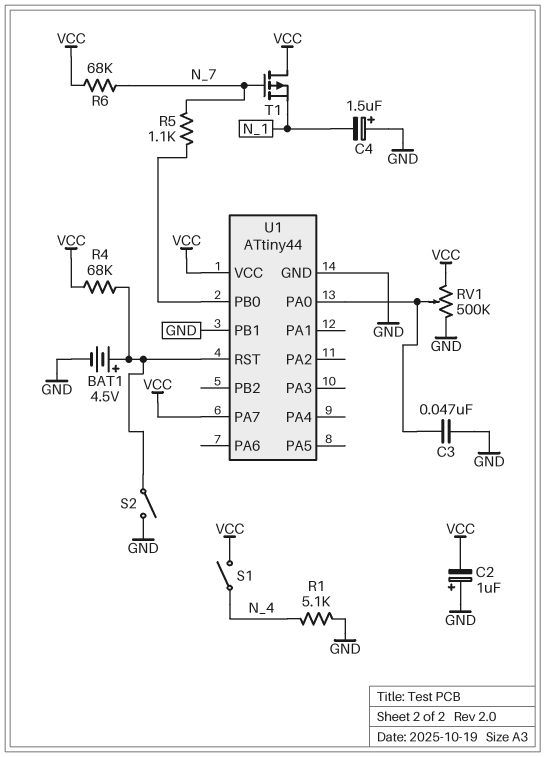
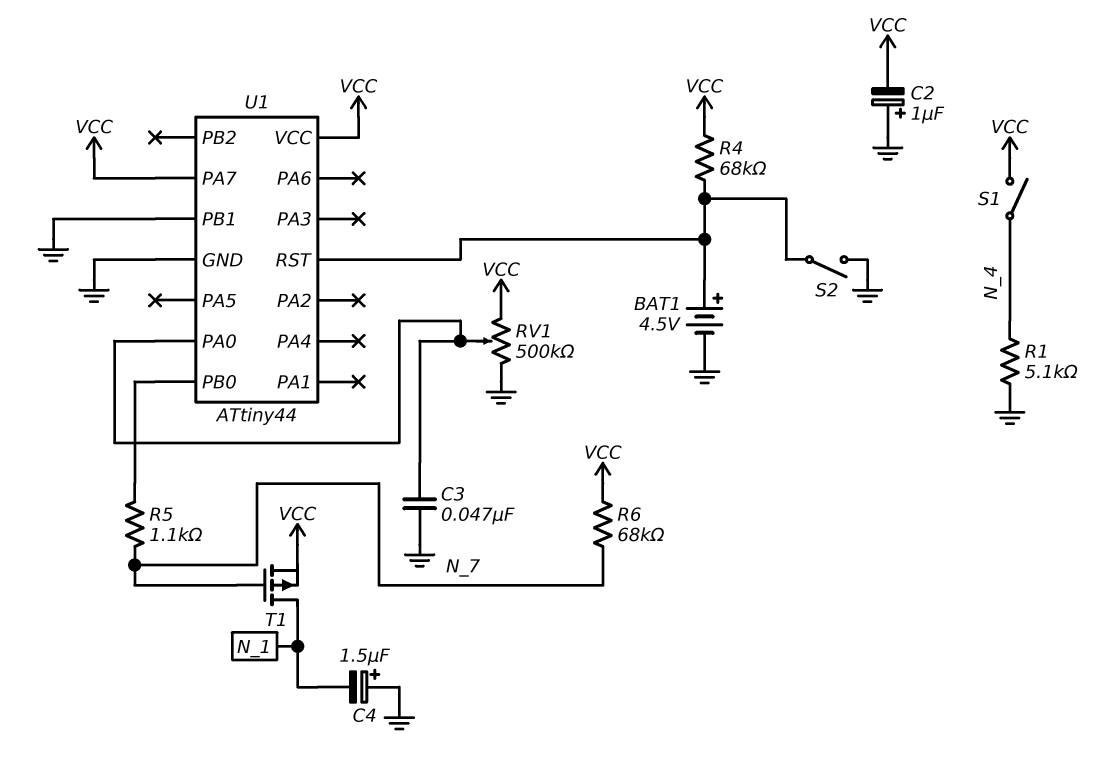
T1: PMOS (G N_7, D VCC, S N_1) -> PMOS (G N_7, D N_1, S VCC)

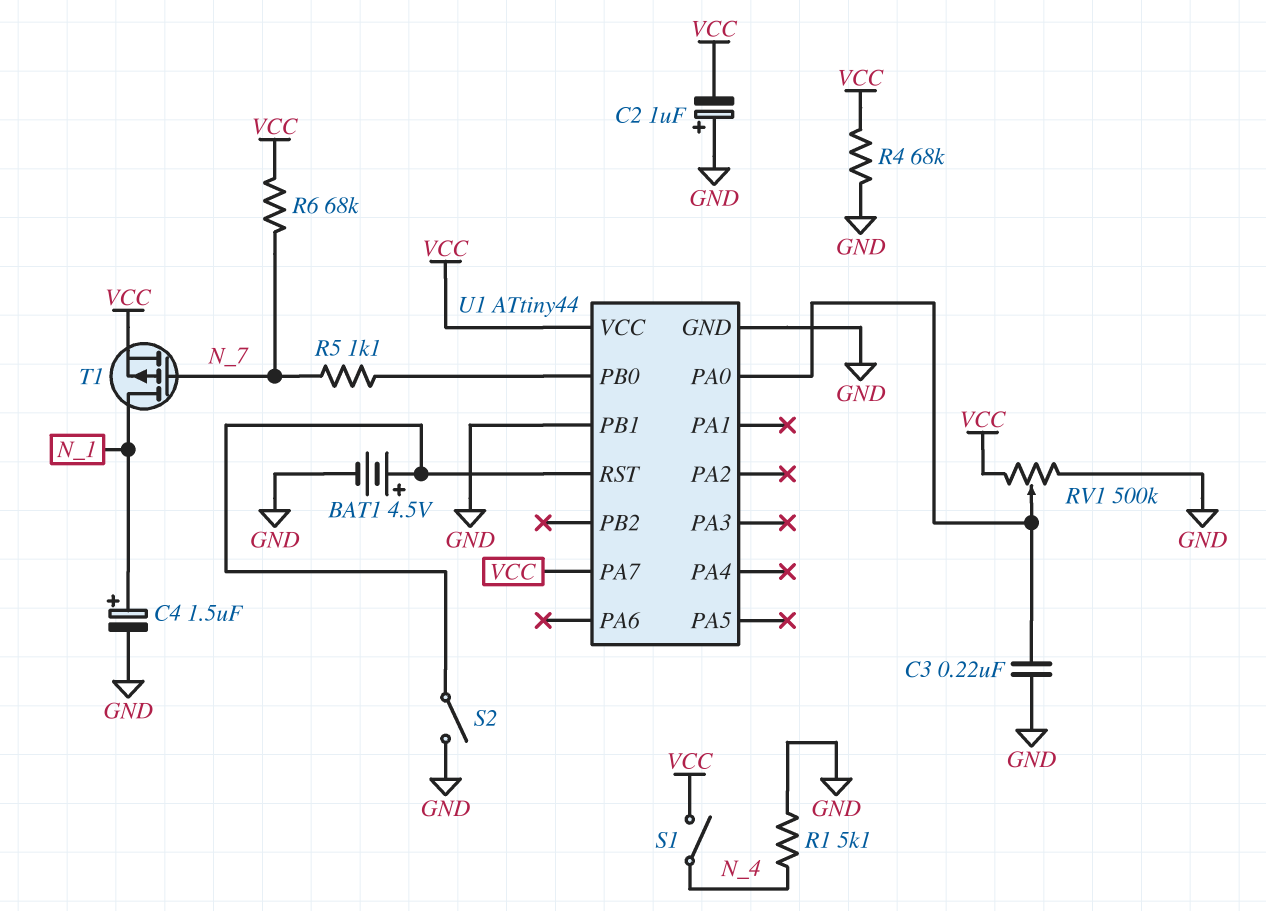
C3: 47nF (GND, U1/PA0) -> 220nF (GND, U1/PA0)
C4: 1.5uF (plus GND, minus N_1) -> 1.5uF (plus N_1, minus GND)
R4: 68k (U1/RST, VCC) -> 68k (GND, VCC)

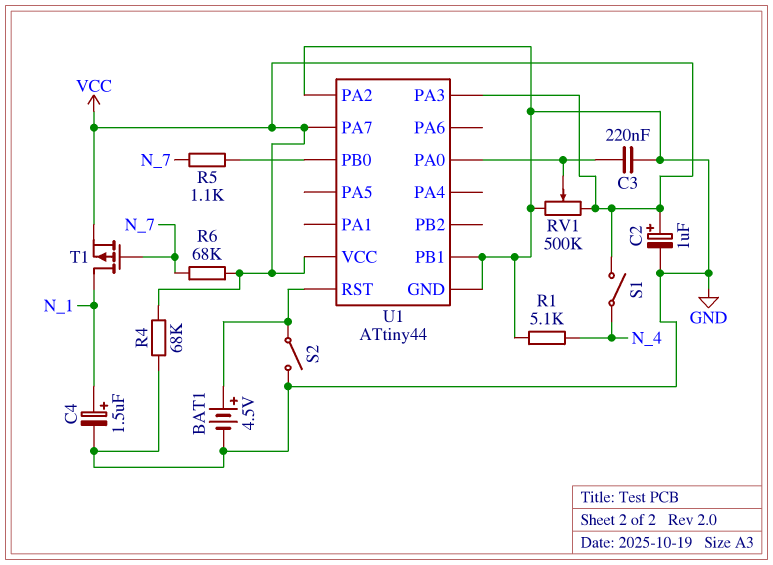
C2: 1uF (plus GND, minus VCC) -> 1uF (plus VCC, minus GND)
U1 pin PA2: none -> GND
U1 pin PA3: none -> VCC

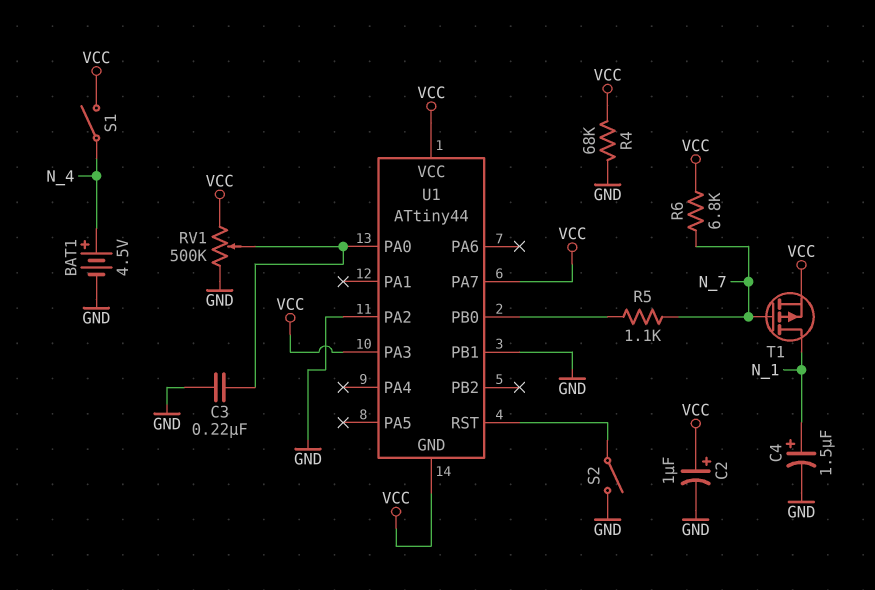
BAT1: 4.5V (plus U1/RST, minus GND) -> 4.5V (plus N_4, minus GND)
R1: 5.1k (GND, N_4) -> none
R6: 68k (N_7, VCC) -> 6.8k (N_7, VCC)
U1 pin GND: GND -> VCC

